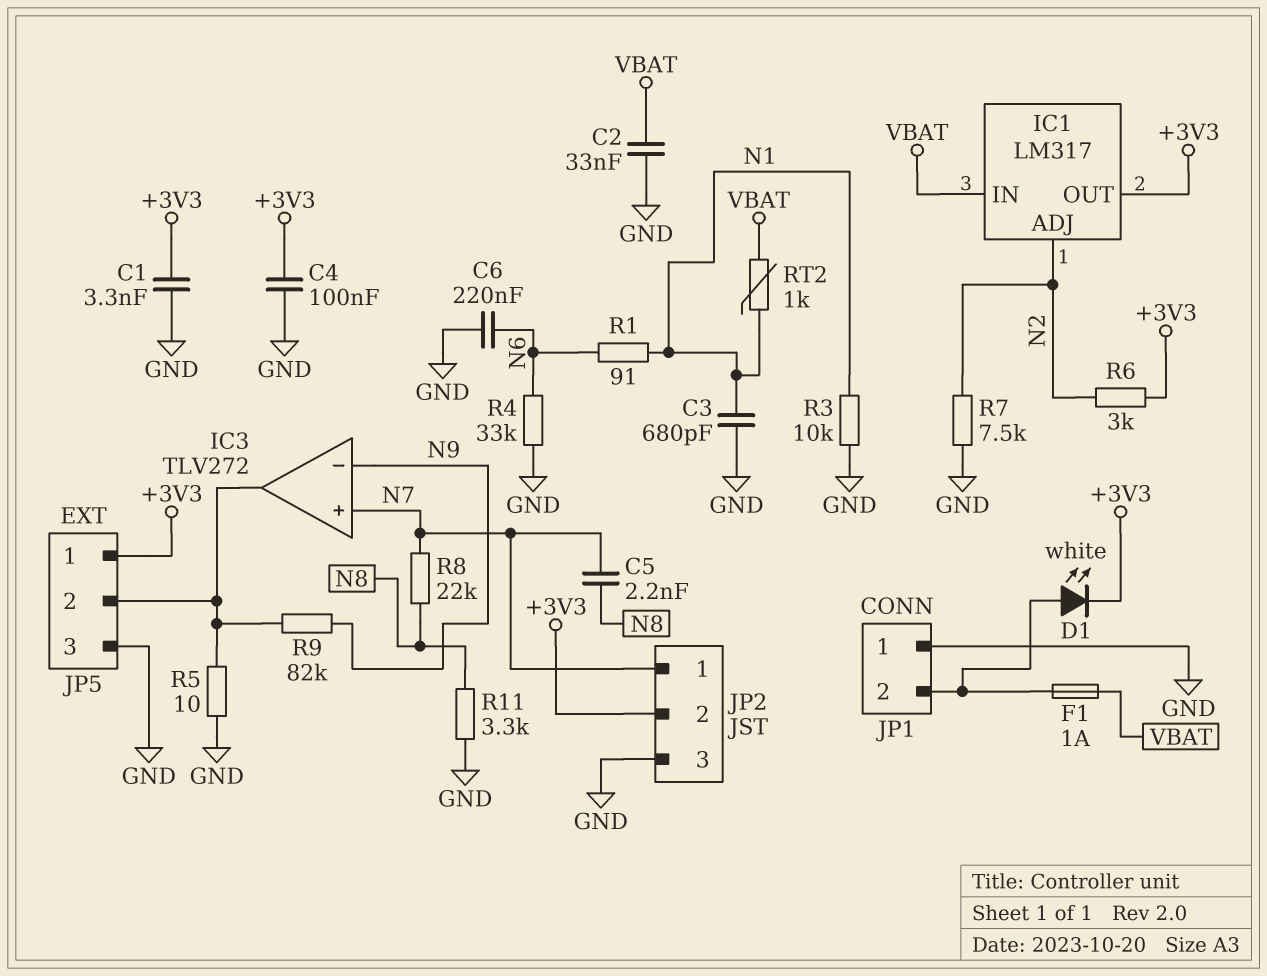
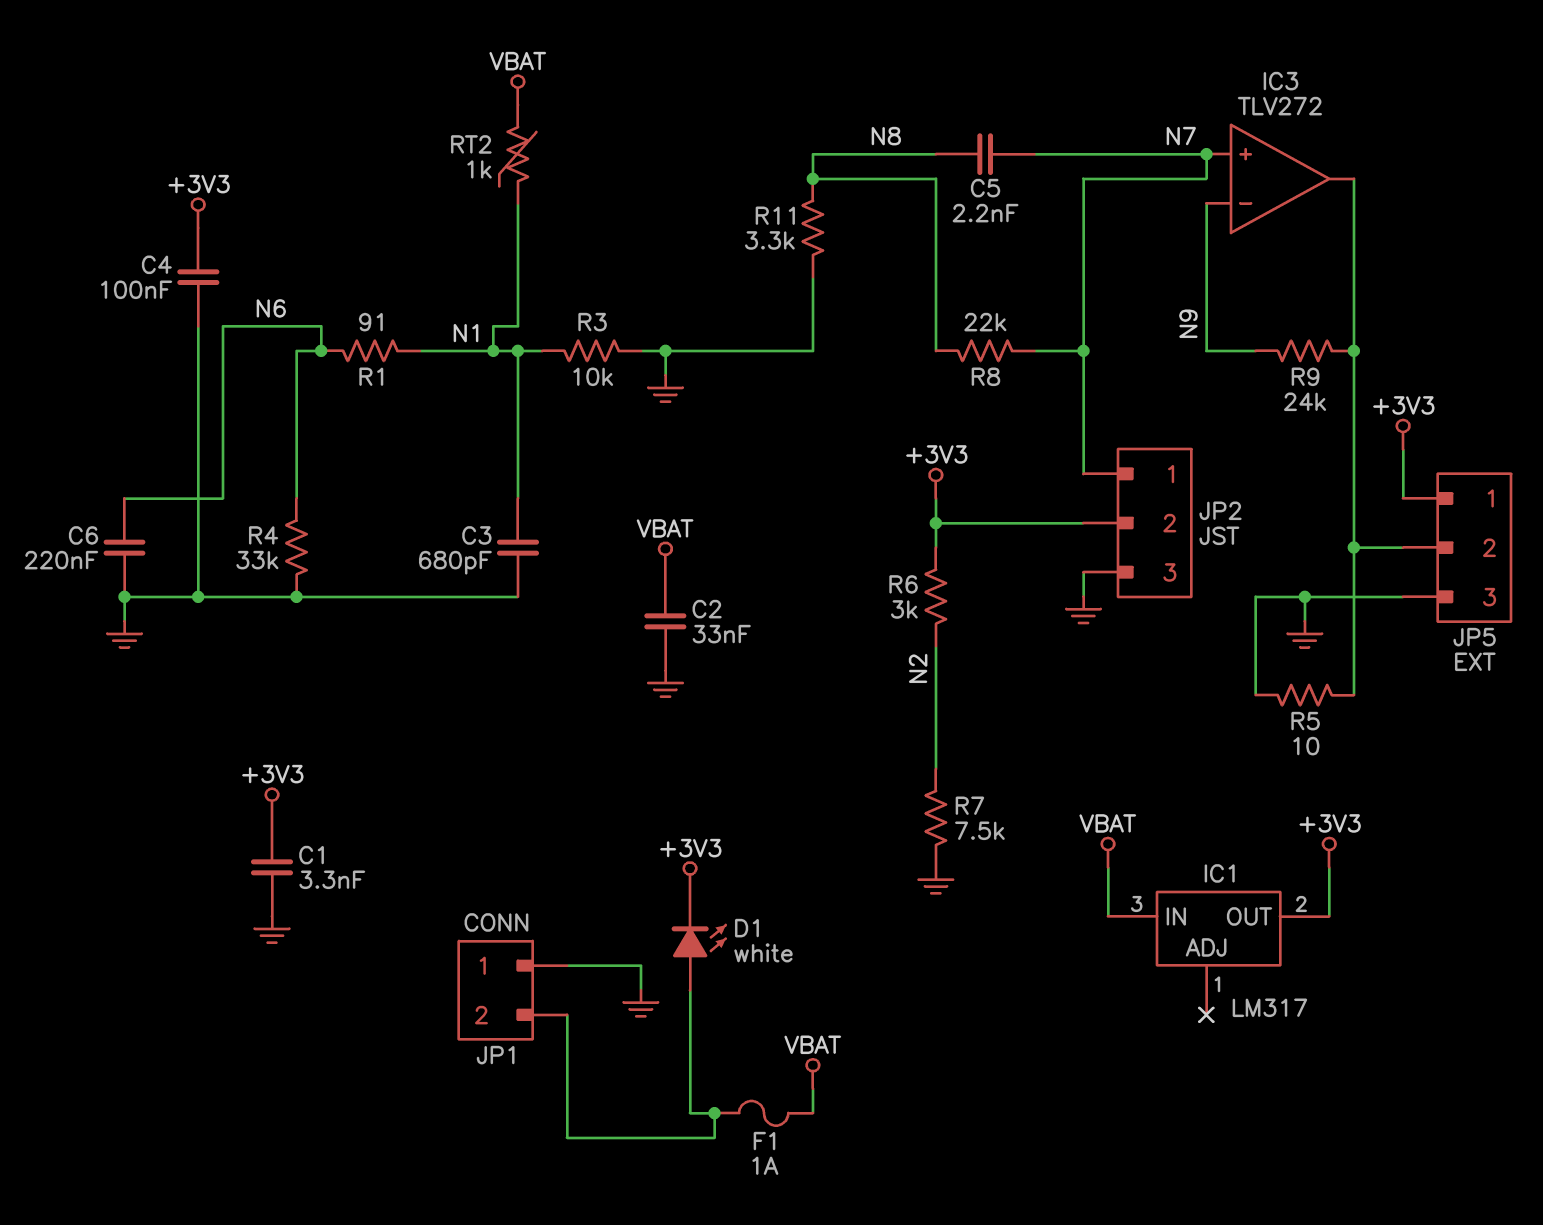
IC1 pin ADJ: N2 -> none
R9: 82k (IC3/out, N9) -> 24k (IC3/out, N9)

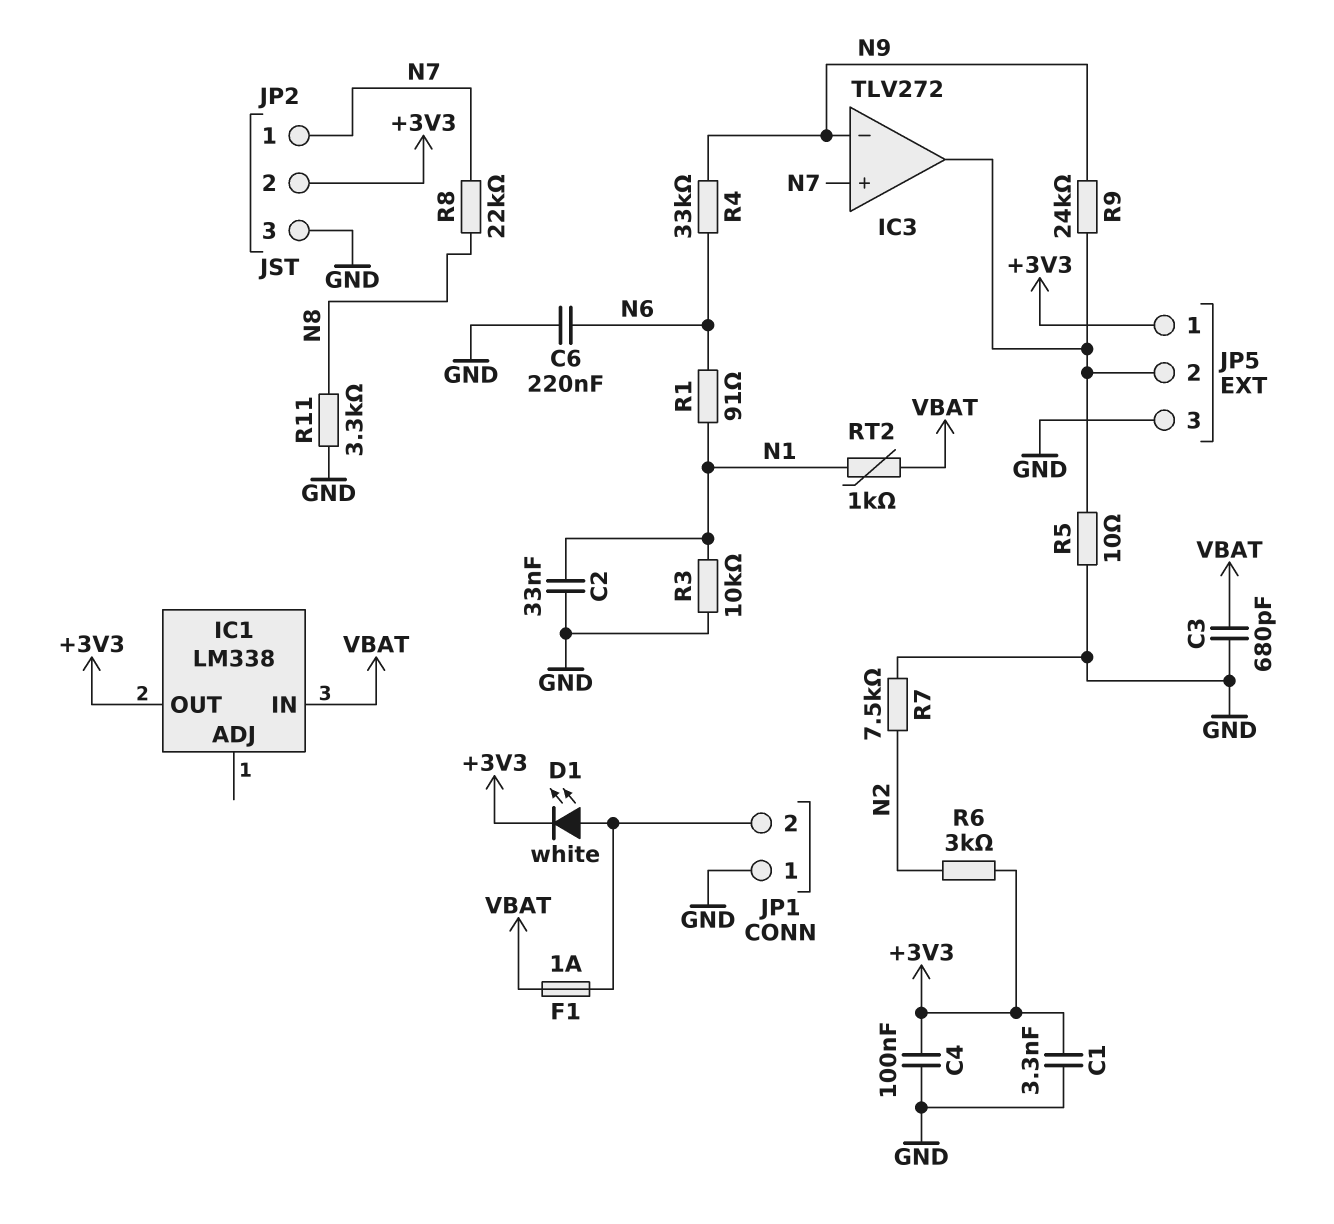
C2: 33nF (GND, VBAT) -> 33nF (GND, N1)
C3: 680pF (GND, N1) -> 680pF (GND, VBAT)
C5: 2.2nF (N7, N8) -> none
IC1: LM317 -> LM338
R4: 33k (GND, N6) -> 33k (N6, N9)

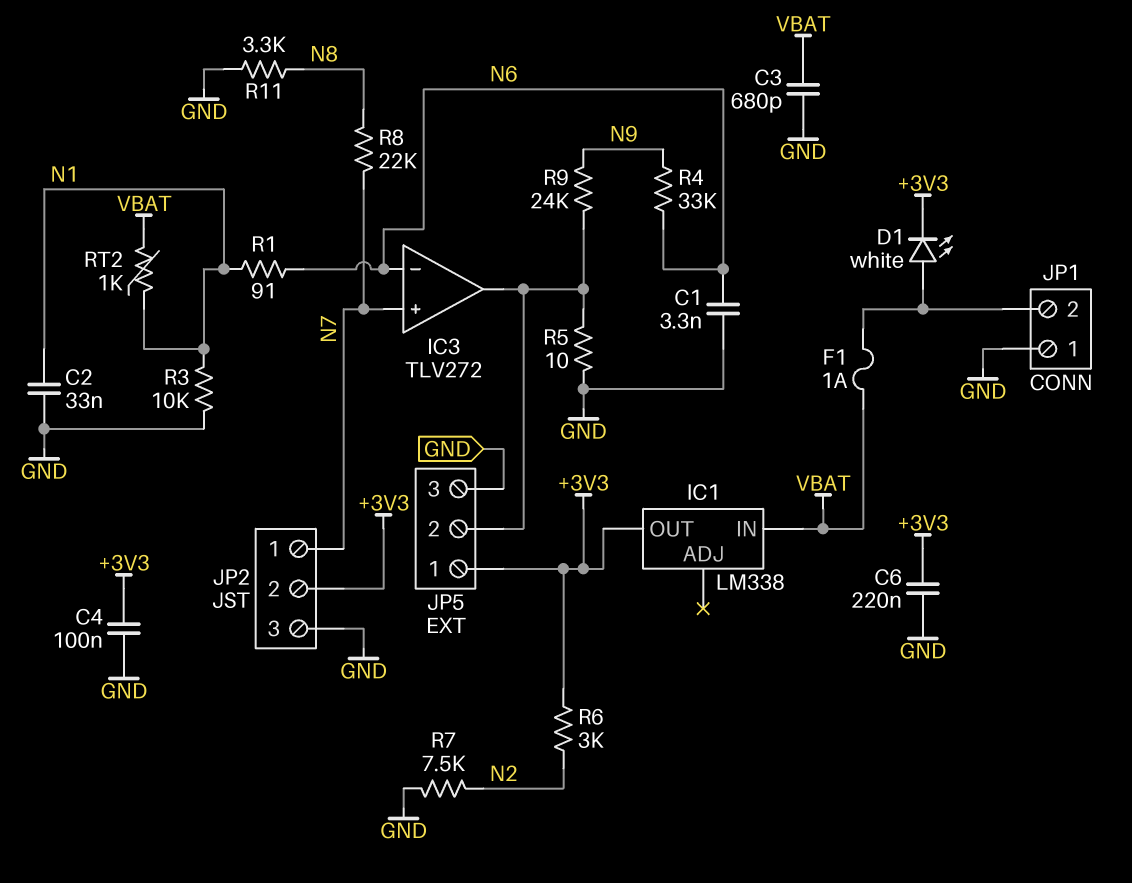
C1: 3.3nF (+3V3, GND) -> 3.3nF (GND, N6)
C6: 220nF (GND, N6) -> 220nF (+3V3, GND)
IC3 pin in-: N9 -> N6

